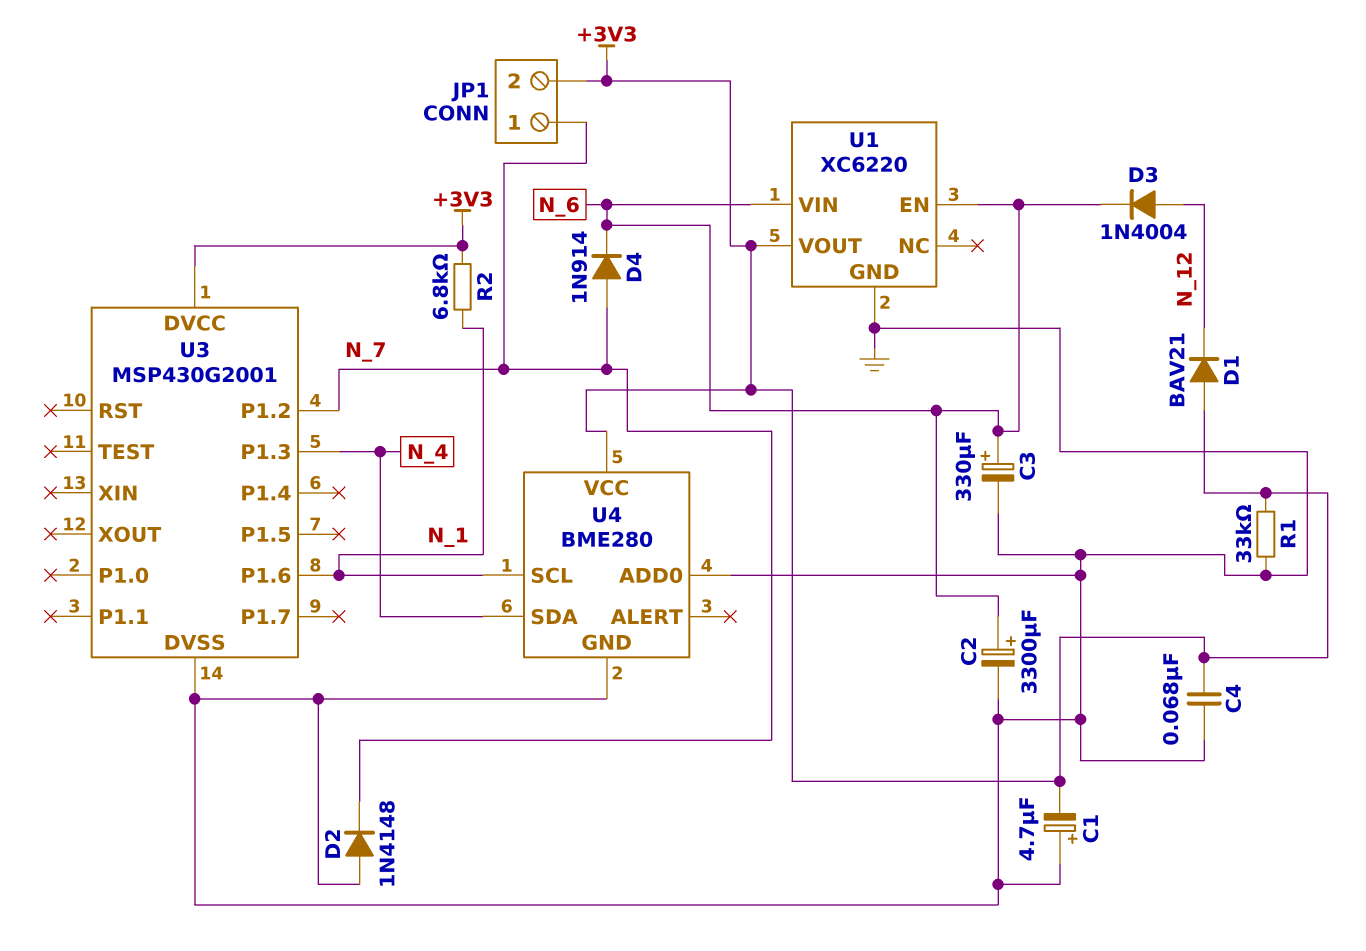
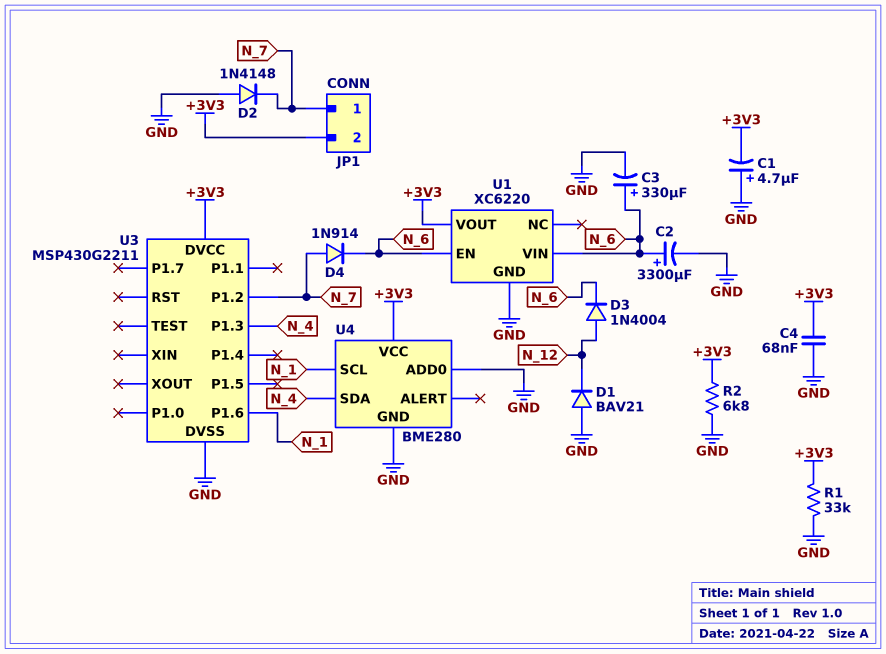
D1: diode BAV21 (A +3V3, K N_12) -> diode BAV21 (A GND, K N_12)
R2: 6.8k (+3V3, N_1) -> 6.8k (+3V3, GND)
U3: MSP430G2001 -> MSP430G2211

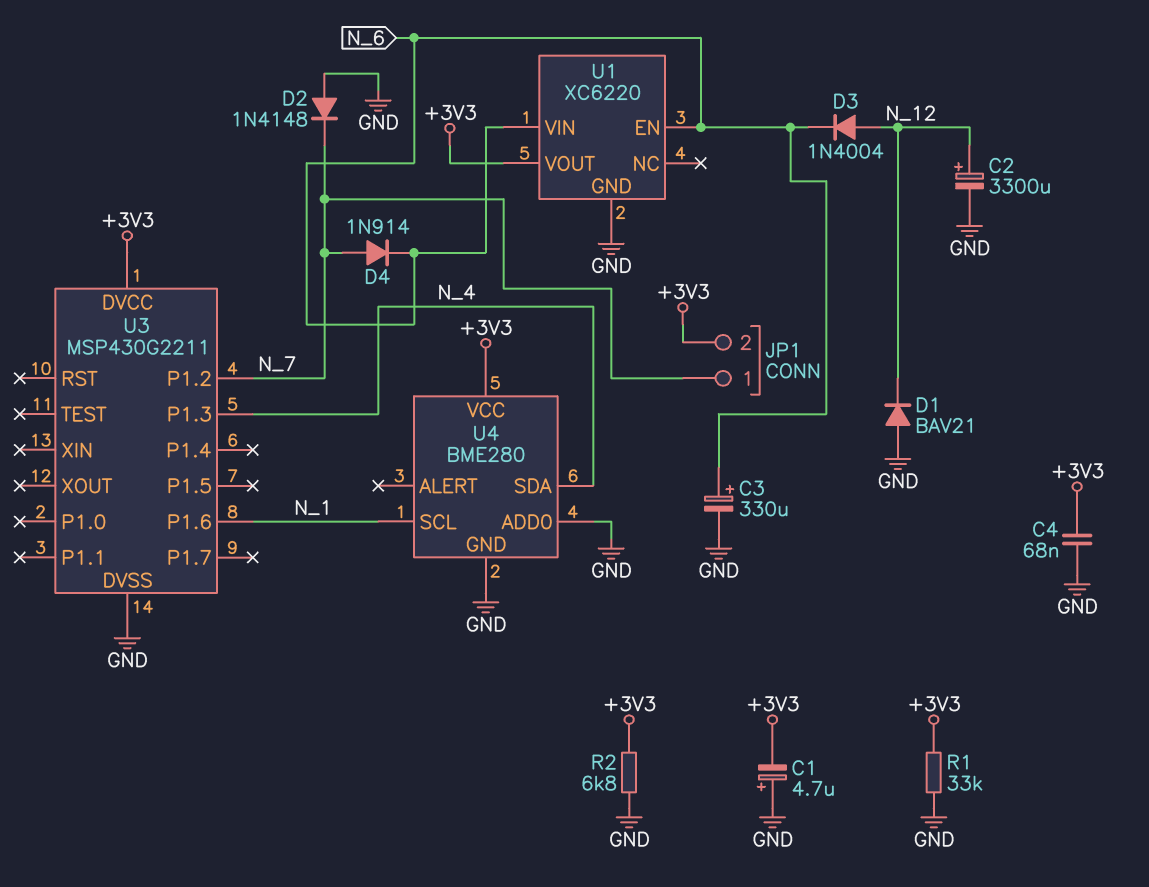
C2: 3300uF (plus N_6, minus GND) -> 3300uF (plus N_12, minus GND)

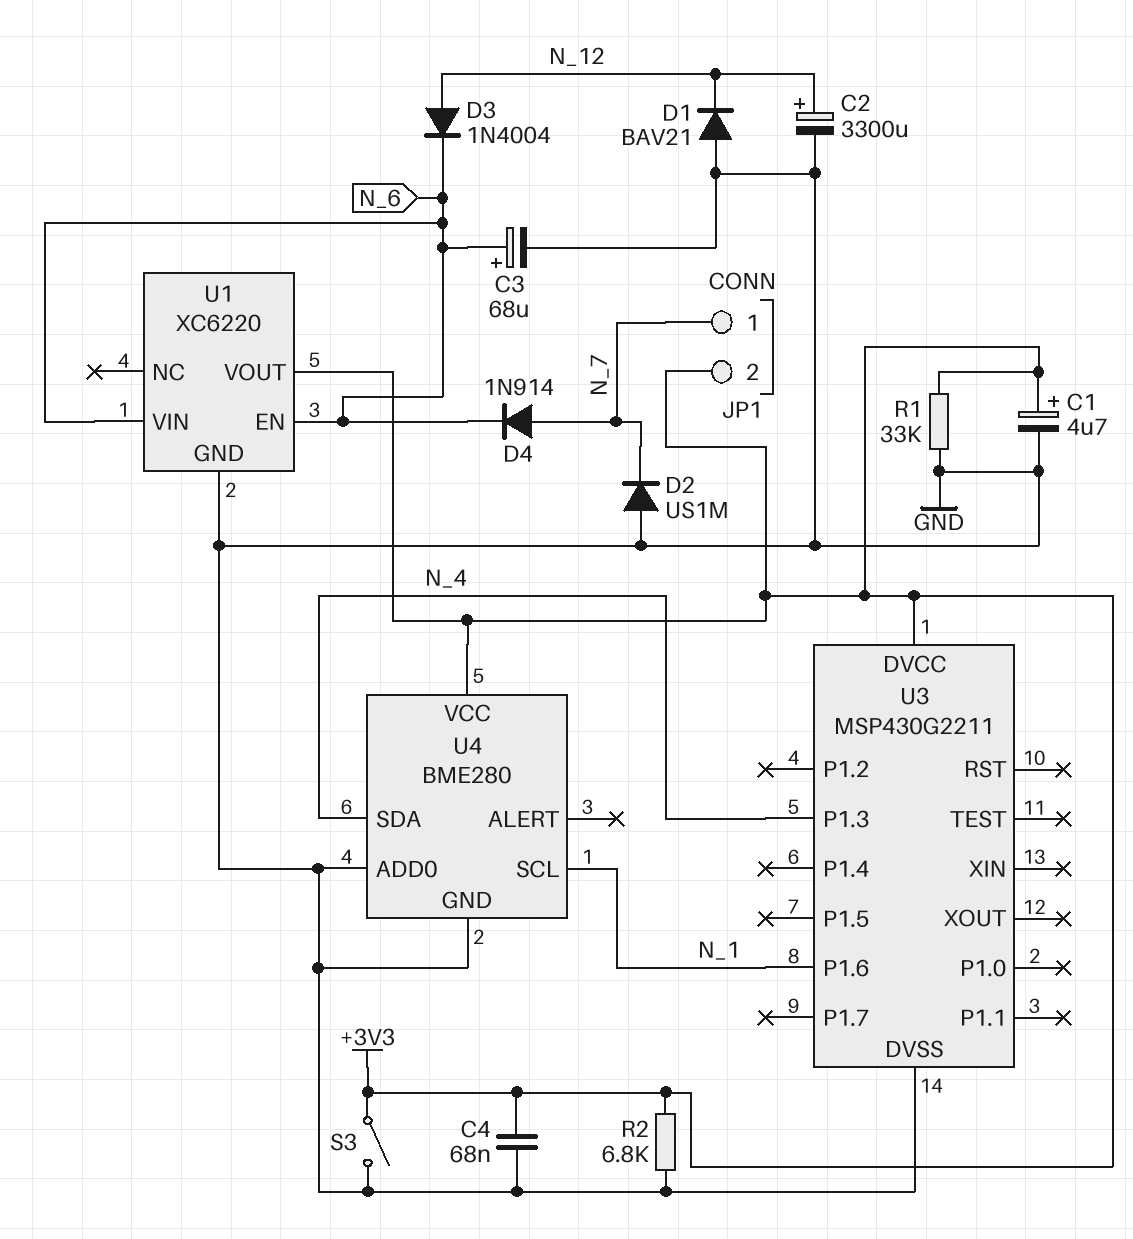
C1: 4.7uF (plus GND, minus +3V3) -> 4.7uF (plus +3V3, minus GND)
C3: 330uF (plus N_6, minus GND) -> 68uF (plus N_6, minus GND)
D2: diode 1N4148 (A GND, K N_7) -> diode US1M (A GND, K N_7)
S3: none -> switch (+3V3, GND)
U3 pin P1.2: N_7 -> none

